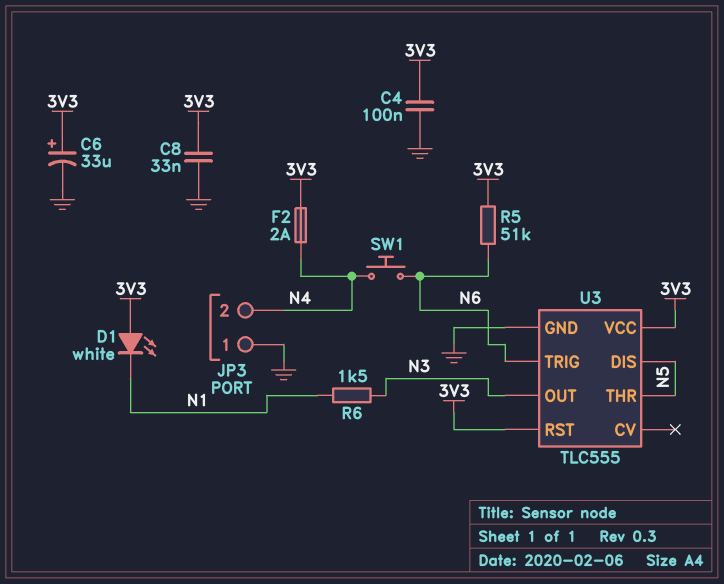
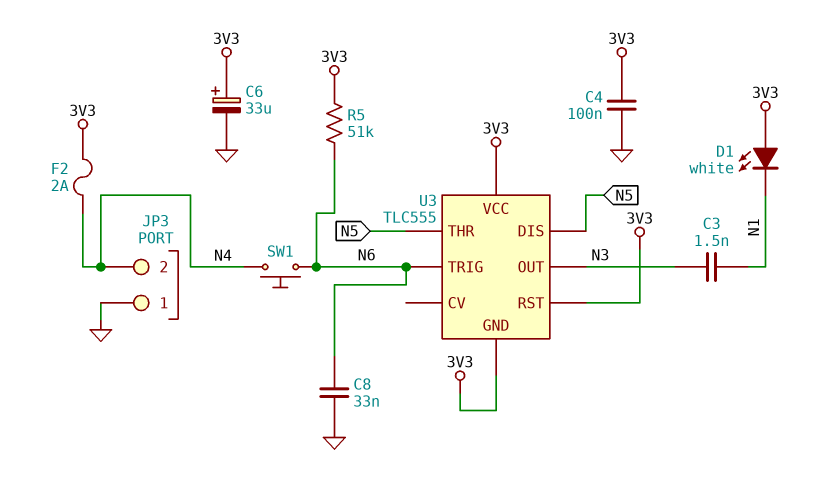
C3: none -> 1.5nF (N1, N3)
C8: 33nF (3V3, GND) -> 33nF (GND, N6)
R6: 1.5k (N1, N3) -> none
U3 pin GND: GND -> 3V3

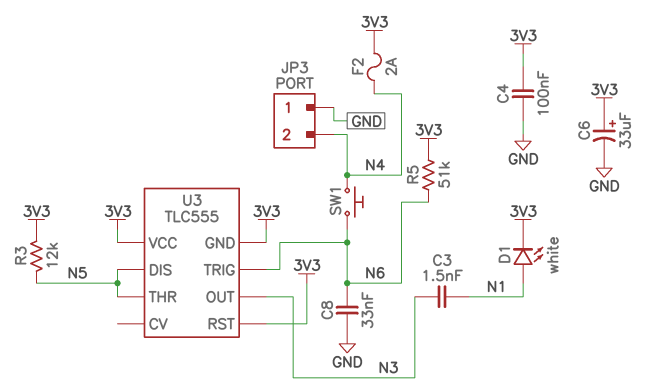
D1: LED white (A 3V3, K N1) -> LED white (A N1, K 3V3)
R3: none -> 12k (3V3, N5)

